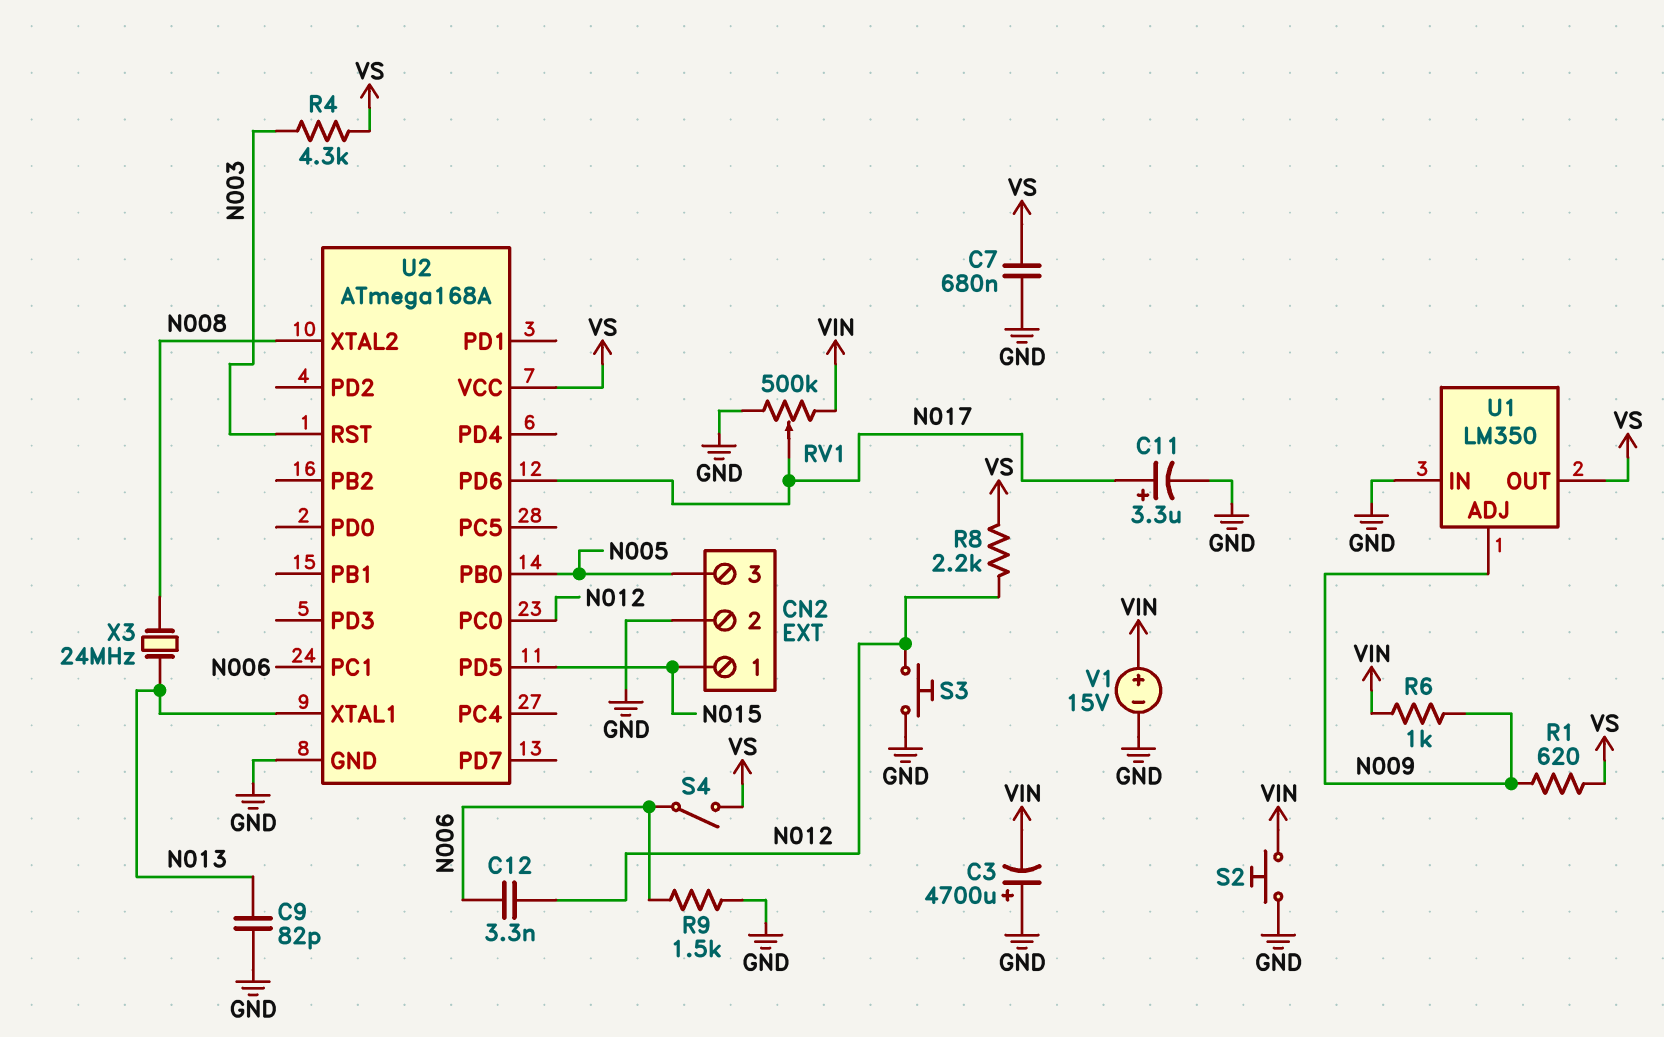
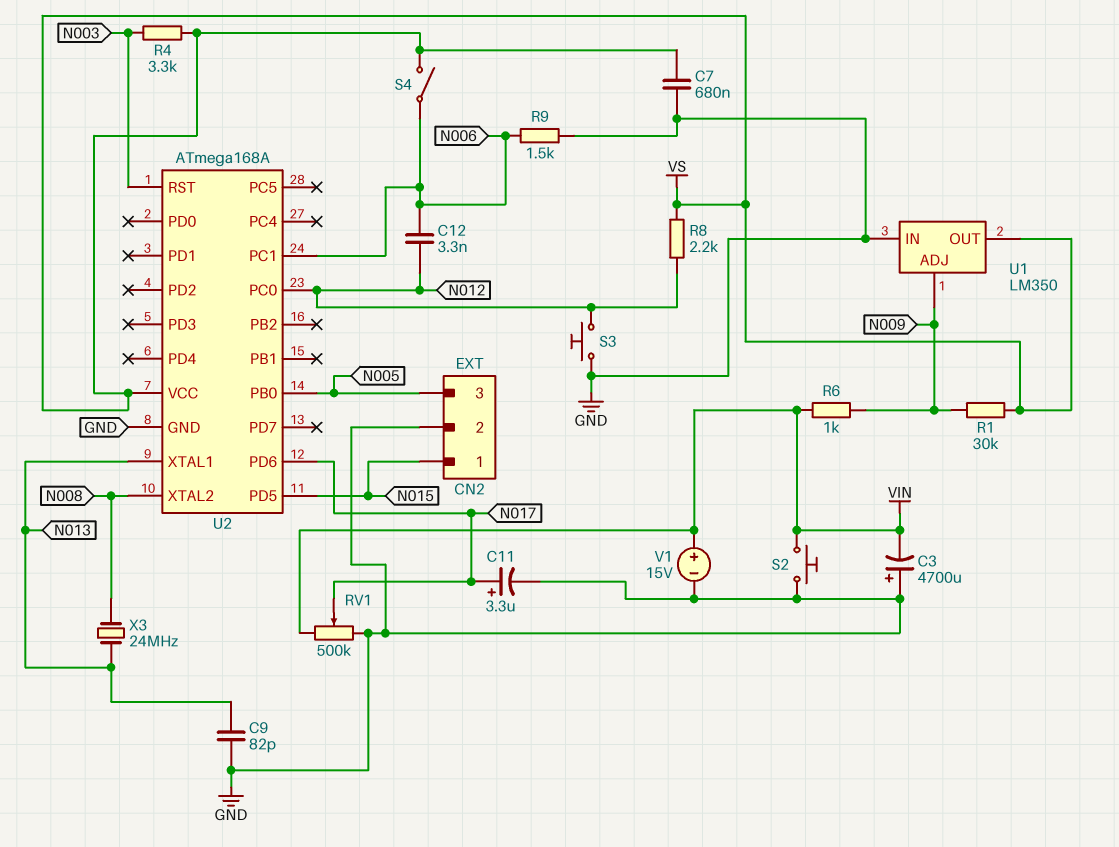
R1: 620 (N009, VS) -> 30k (N009, VS)
R4: 4.3k (N003, VS) -> 3.3k (N003, VS)

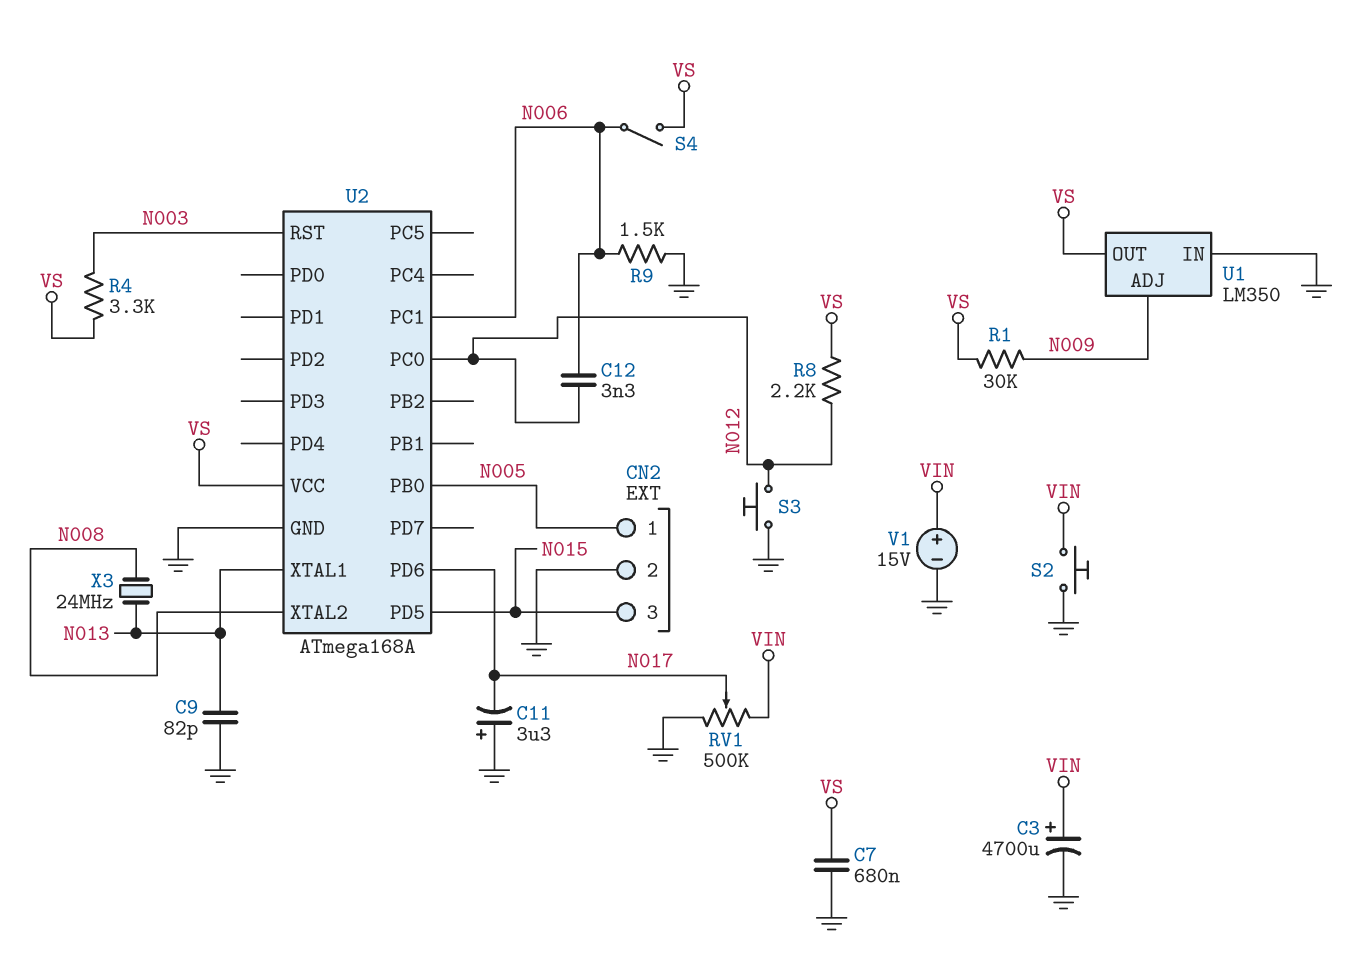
C3: 4700uF (plus GND, minus VIN) -> 4700uF (plus VIN, minus GND)
C11: 3.3uF (plus N017, minus GND) -> 3.3uF (plus GND, minus N017)
CN2 pin 1: N015 -> N005
CN2 pin 3: N005 -> N015
R6: 1k (N009, VIN) -> none

